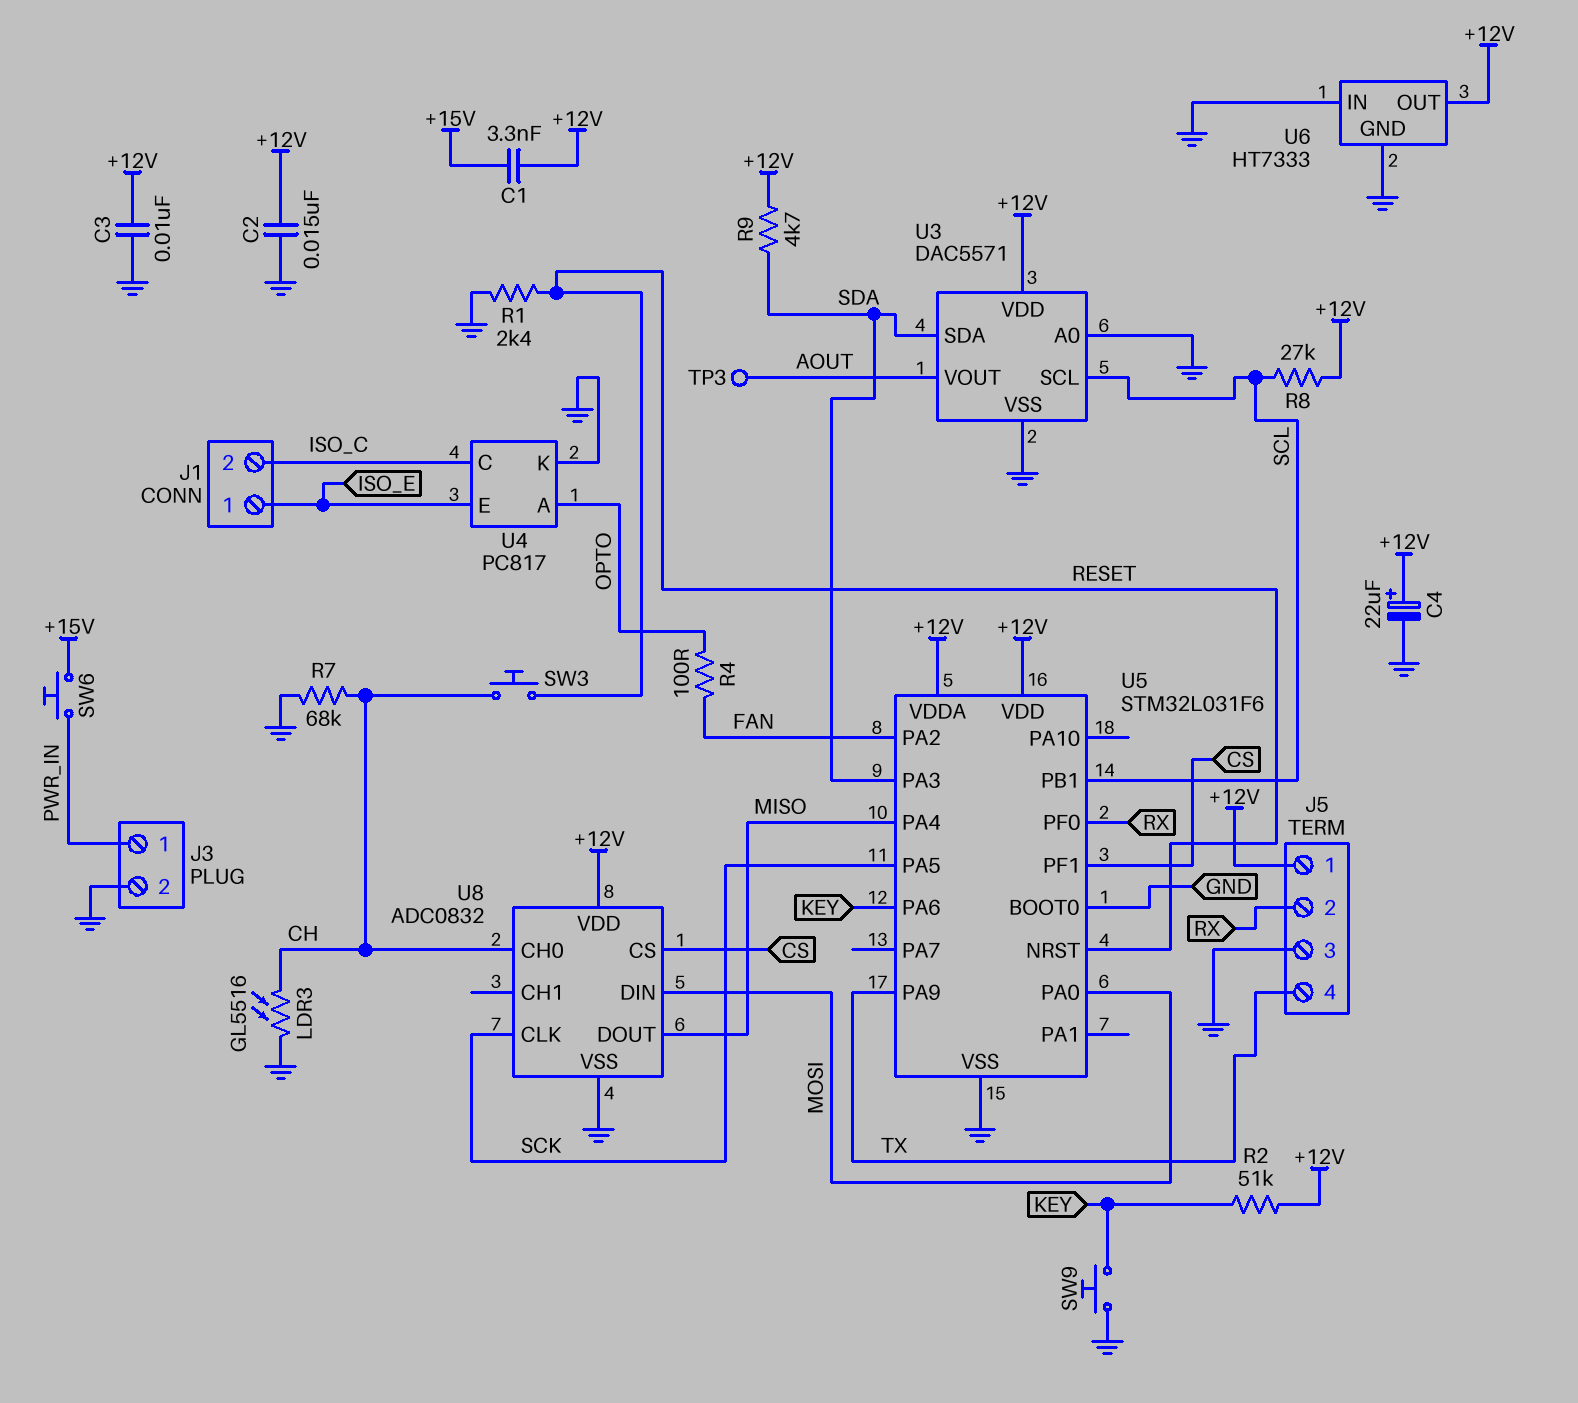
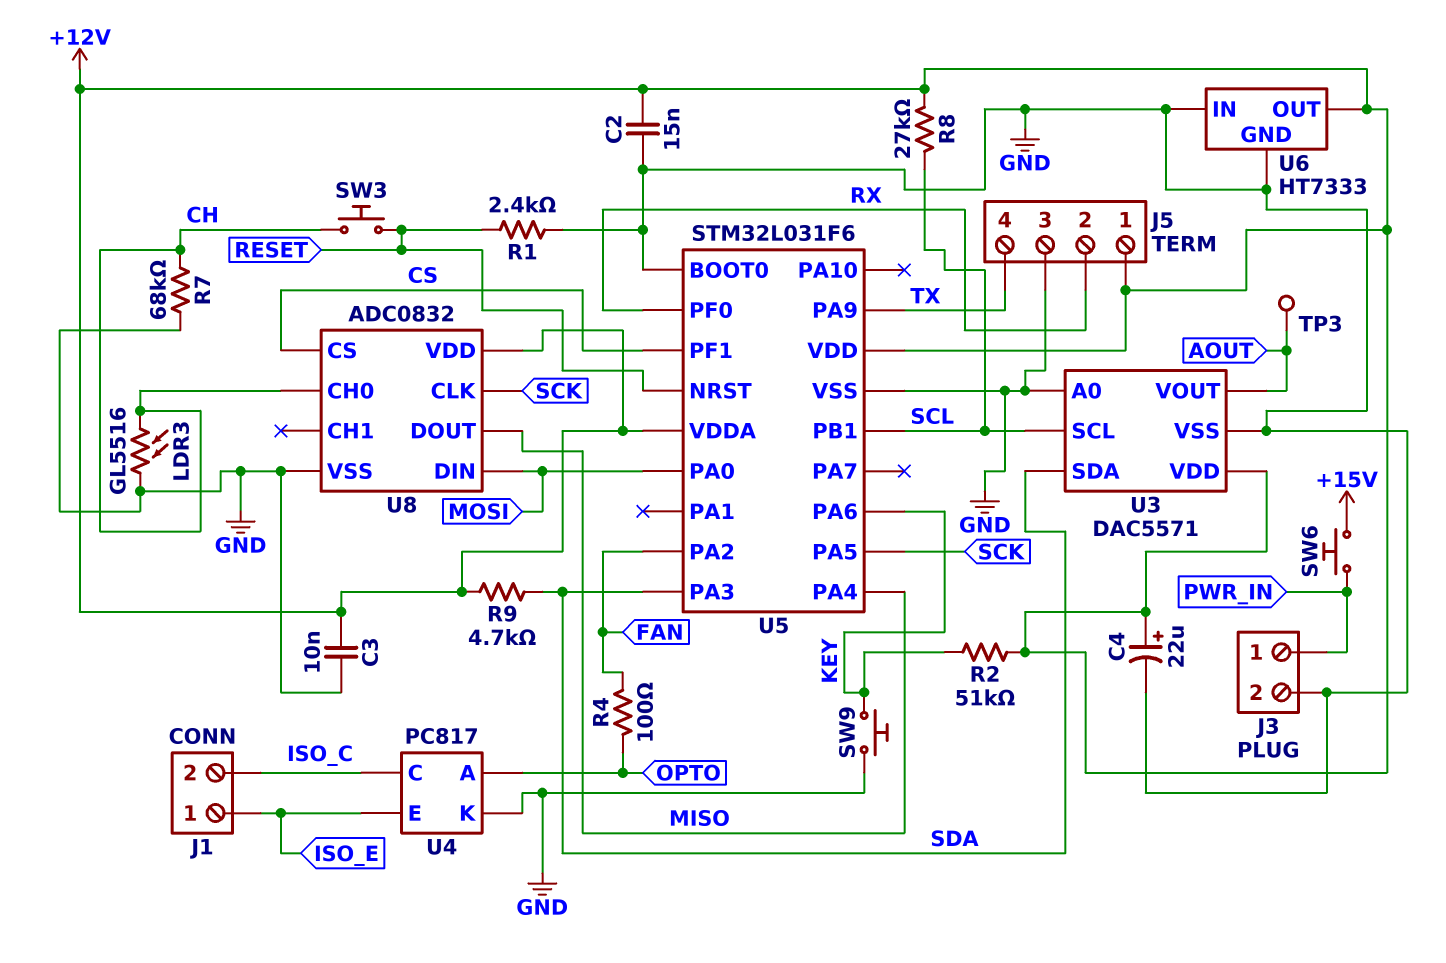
C1: 3.3nF (+12V, +15V) -> none

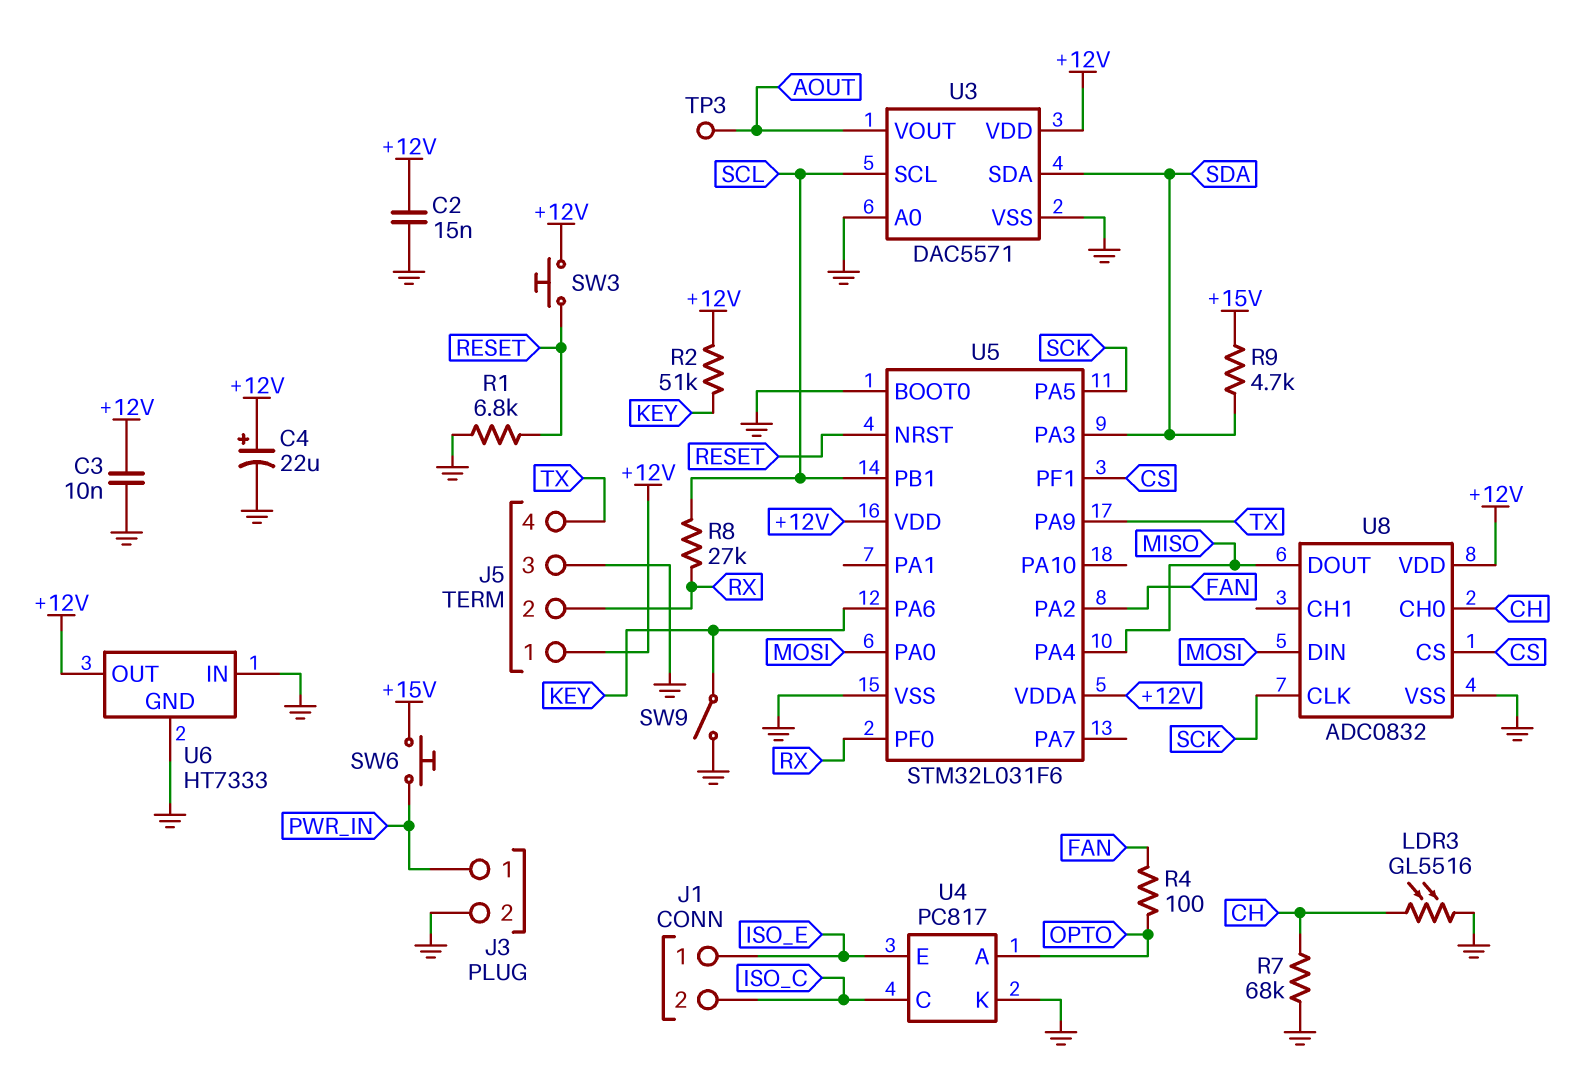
R1: 2.4k (GND, RESET) -> 6.8k (GND, RESET)
R8: 27k (+12V, SCL) -> 27k (RX, SCL)
R9: 4.7k (+12V, SDA) -> 4.7k (+15V, SDA)
SW3: button (CH, RESET) -> button (+12V, RESET)
SW9: button (GND, KEY) -> switch (GND, KEY)

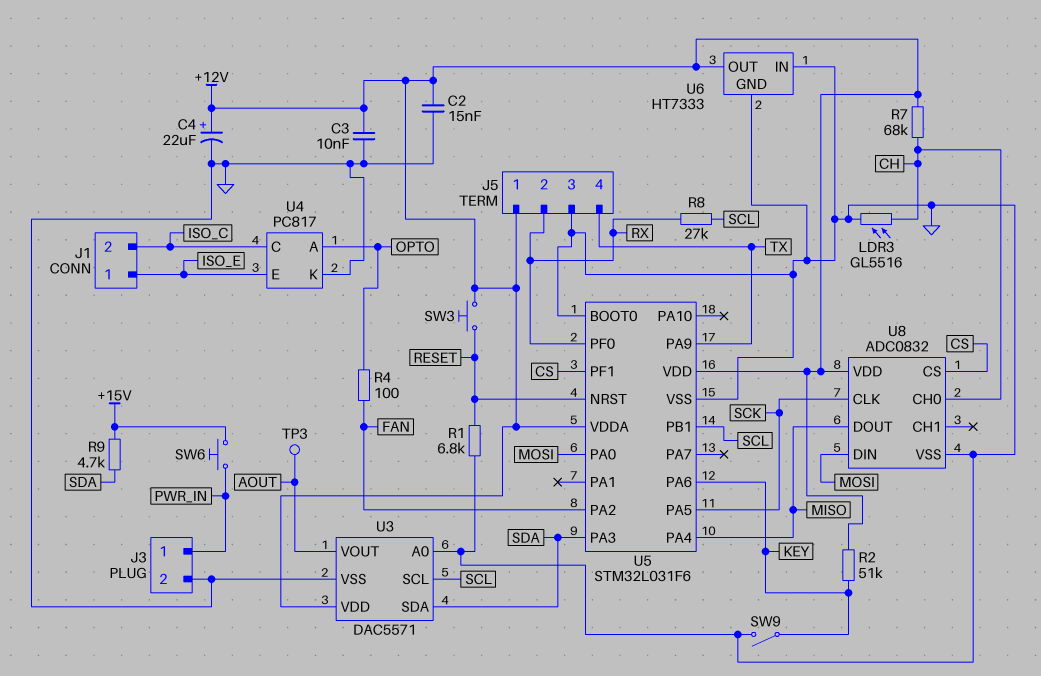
R7: 68k (CH, GND) -> 68k (+12V, CH)

